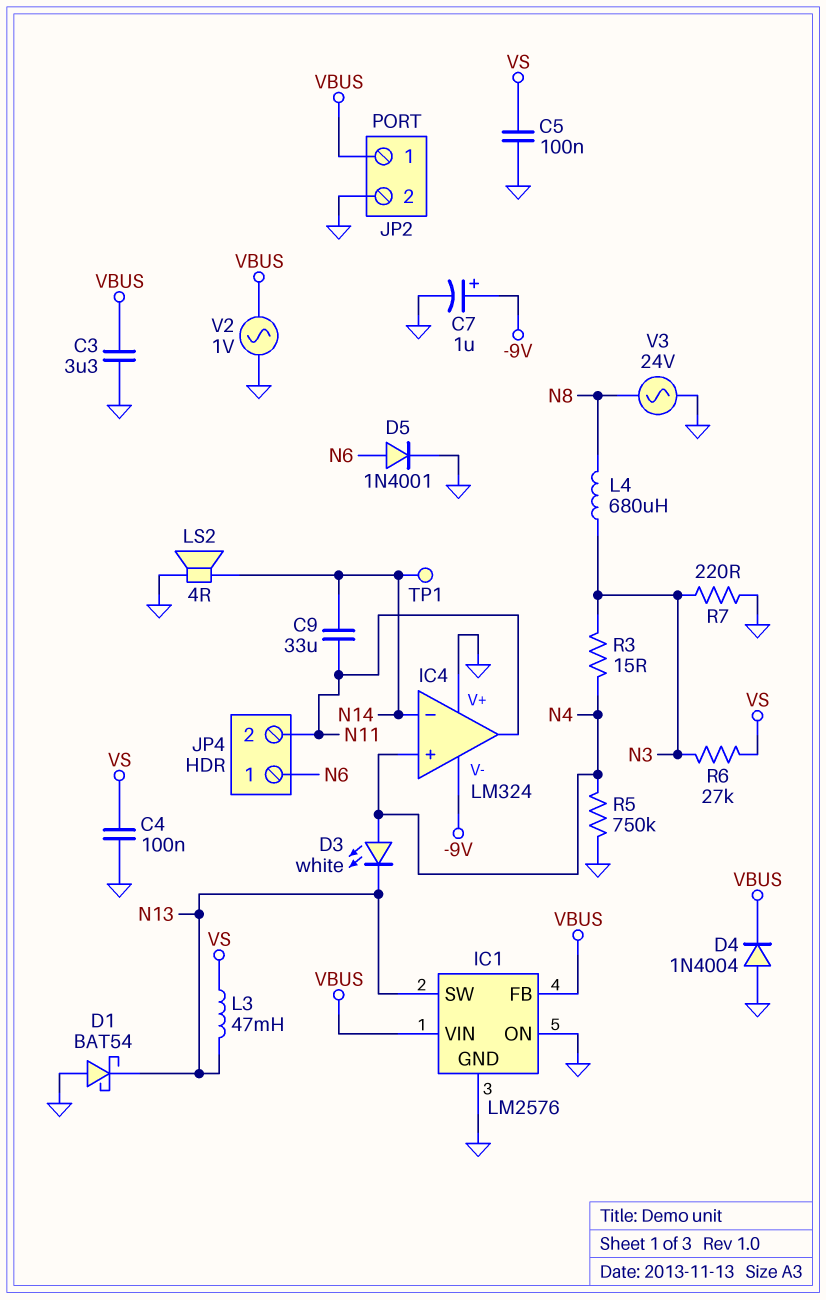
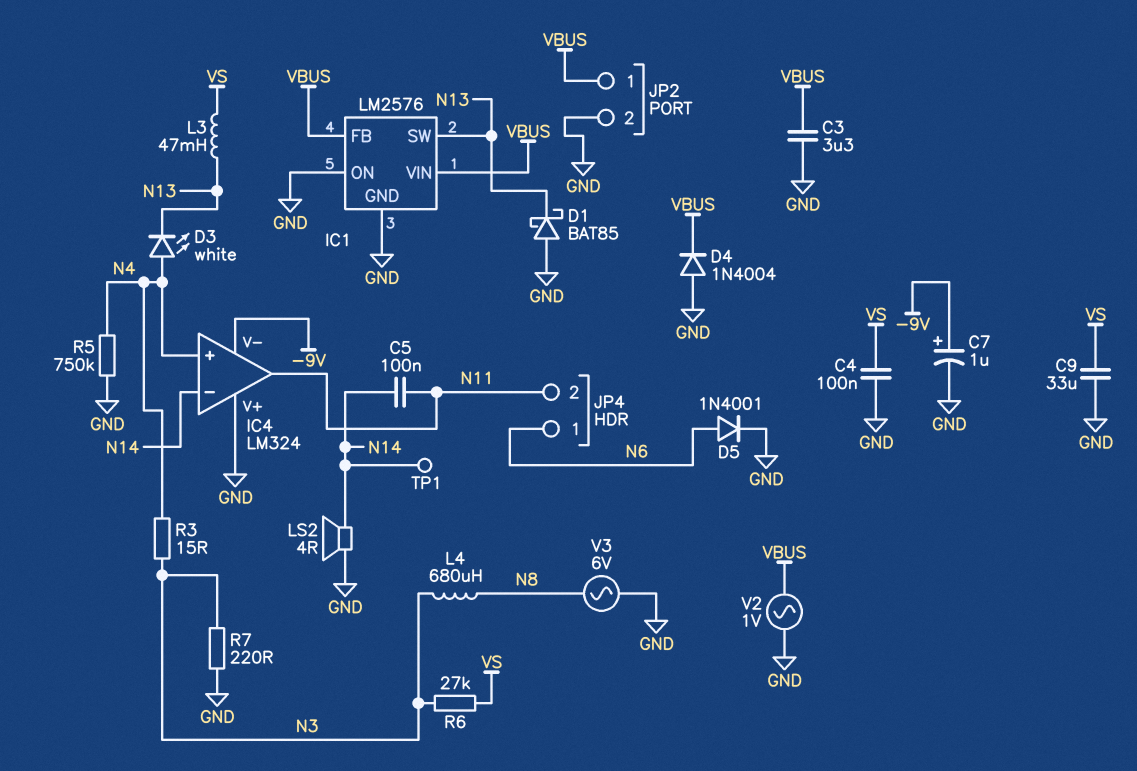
C5: 100nF (GND, VS) -> 100nF (N11, N14)
C9: 33uF (N11, N14) -> 33uF (GND, VS)
D1: schottky BAT54 (A GND, K N13) -> schottky BAT85 (A GND, K N13)
V3: AC 24V (GND, N8) -> AC 6V (GND, N8)

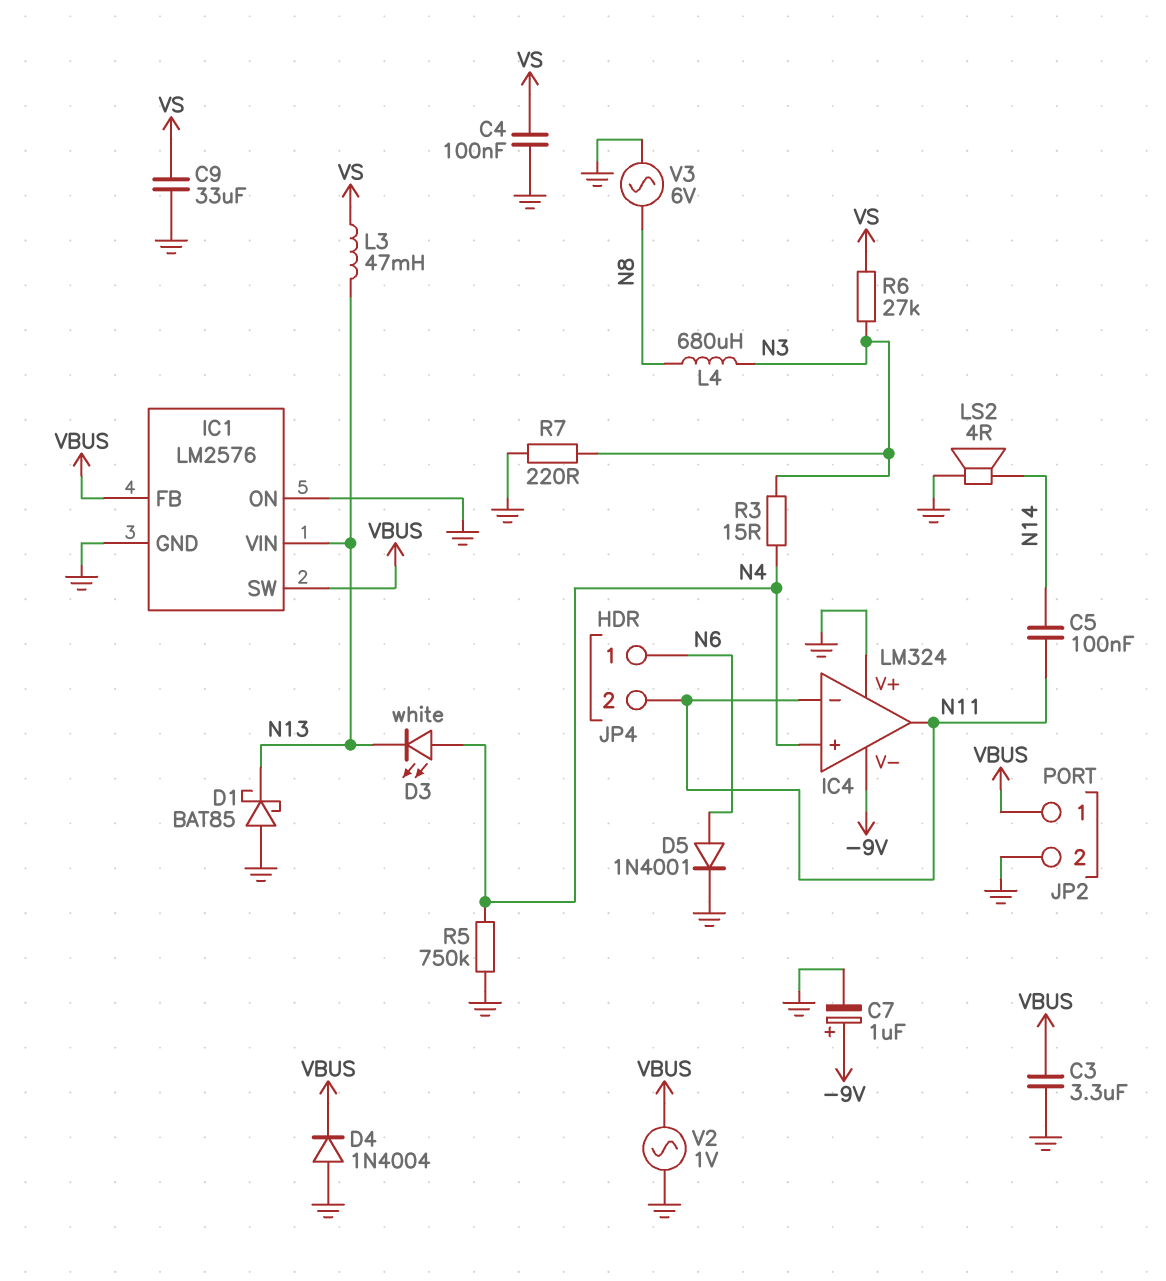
IC1 pin SW: N13 -> VBUS
IC1 pin VIN: VBUS -> N13
IC4 pin in-: N14 -> N11
TP1: test point (N14) -> none

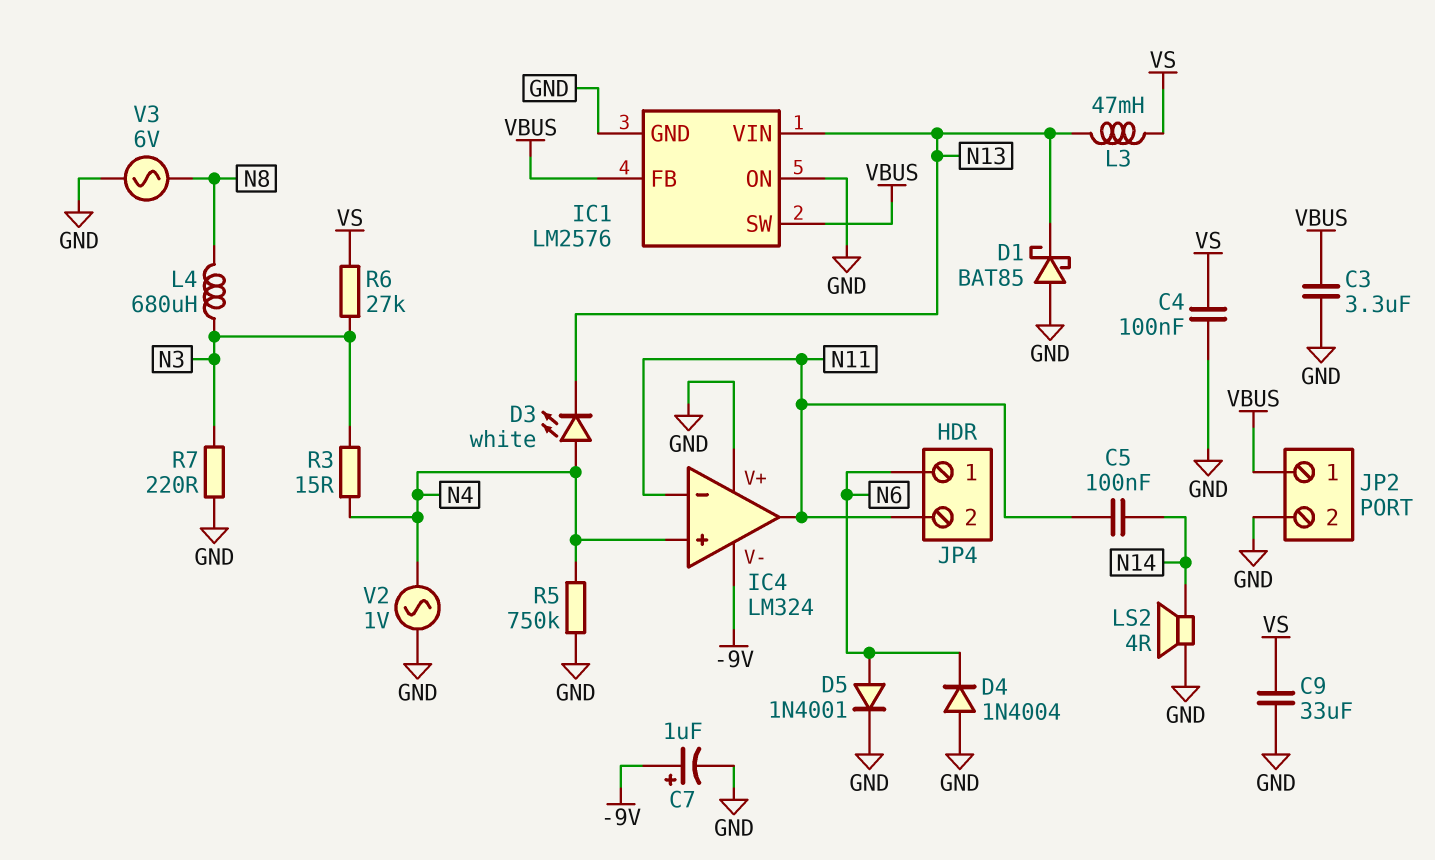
D4: diode 1N4004 (A GND, K VBUS) -> diode 1N4004 (A GND, K N6)
V2: AC 1V (GND, VBUS) -> AC 1V (GND, N4)

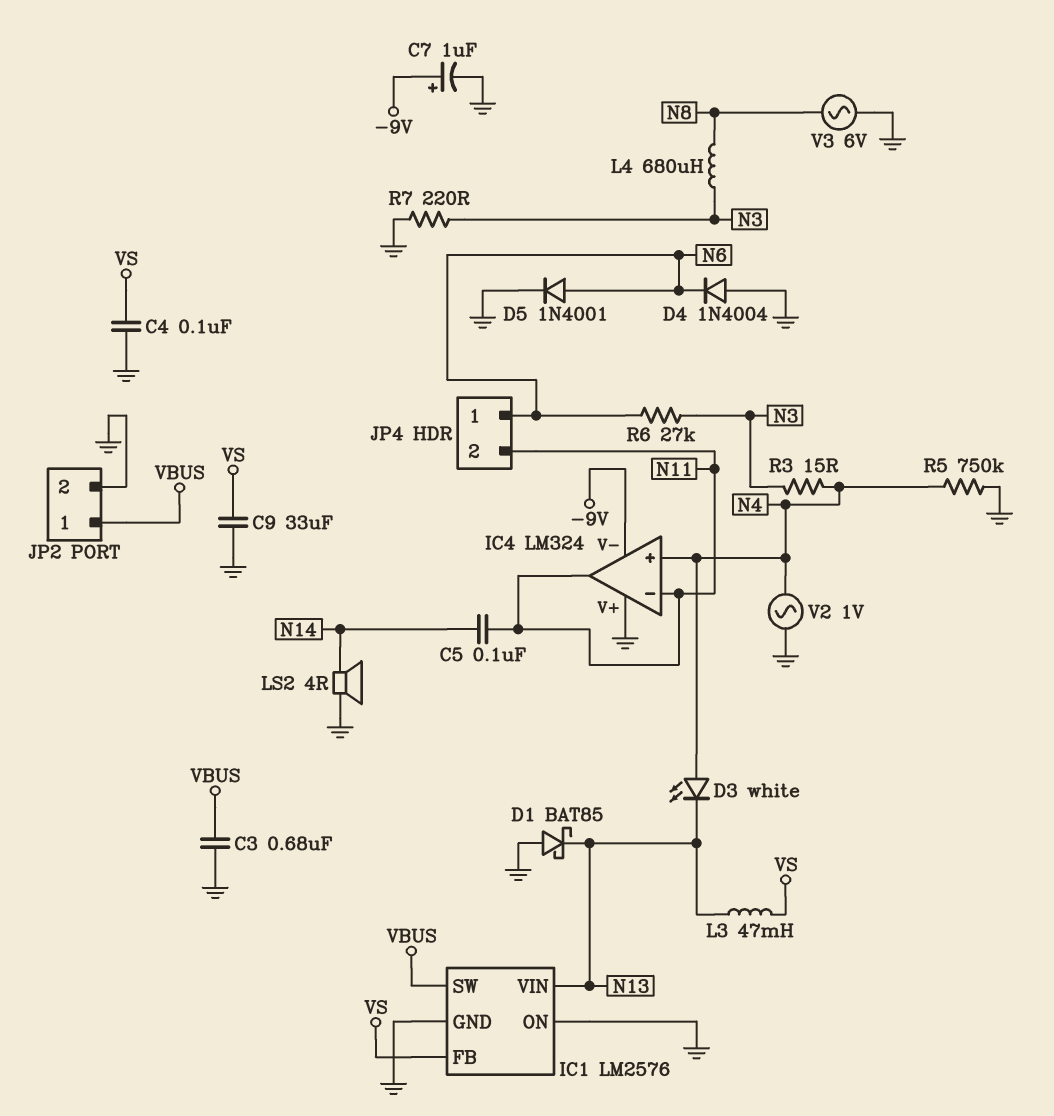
C3: 3.3uF (GND, VBUS) -> 680nF (GND, VBUS)
IC1 pin FB: VBUS -> VS
R6: 27k (N3, VS) -> 27k (N3, N6)

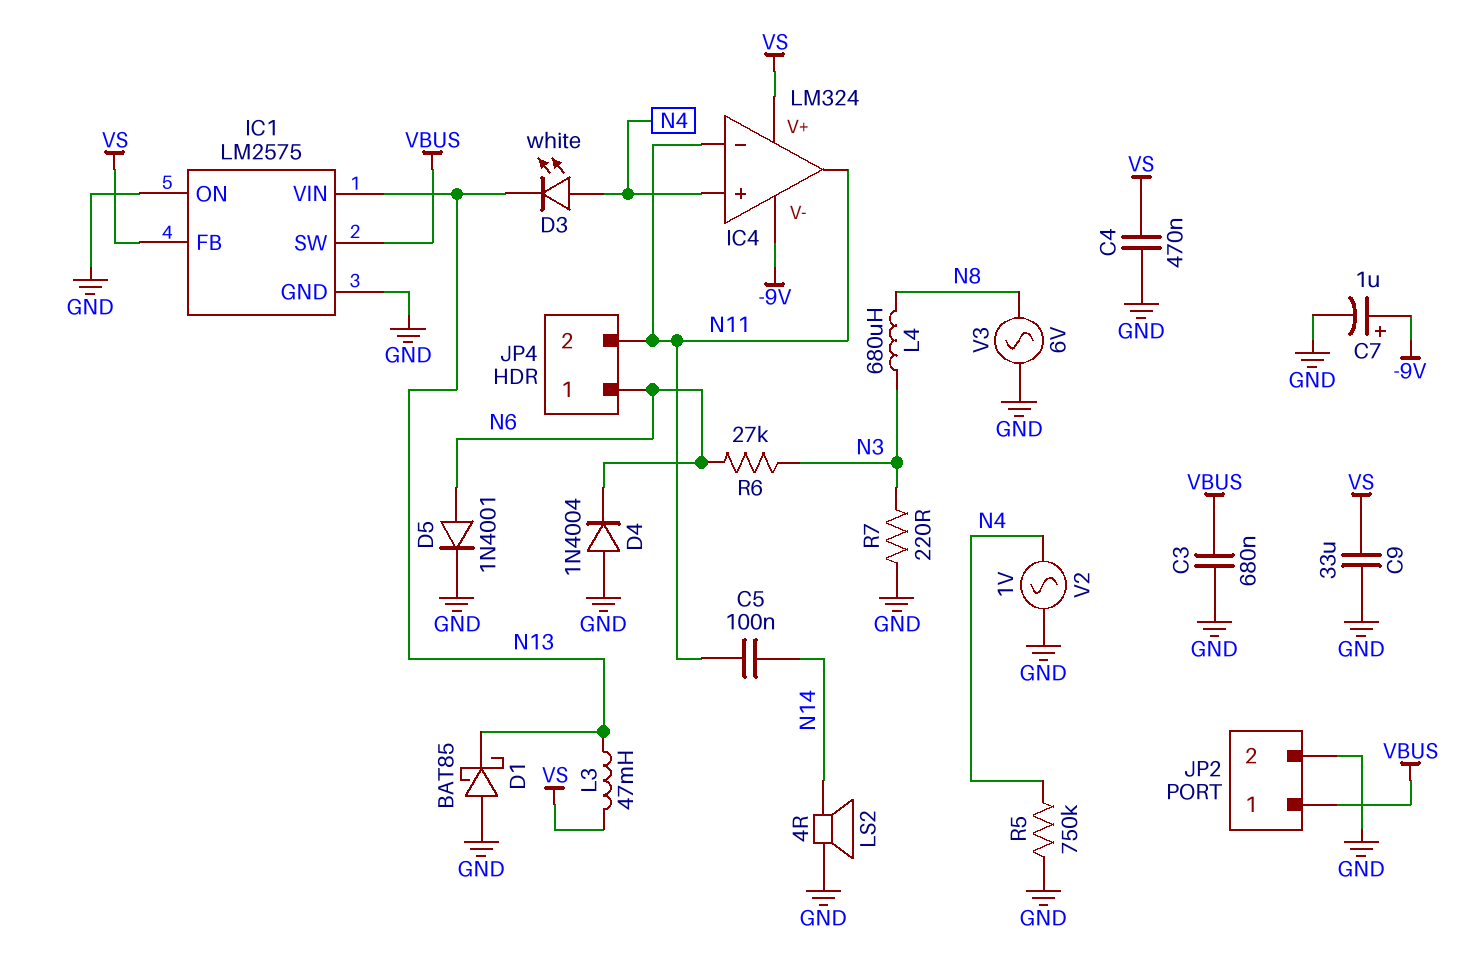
C4: 100nF (GND, VS) -> 470nF (GND, VS)
IC1: LM2576 -> LM2575
IC4 pin V+: GND -> VS
R3: 15 (N3, N4) -> none

